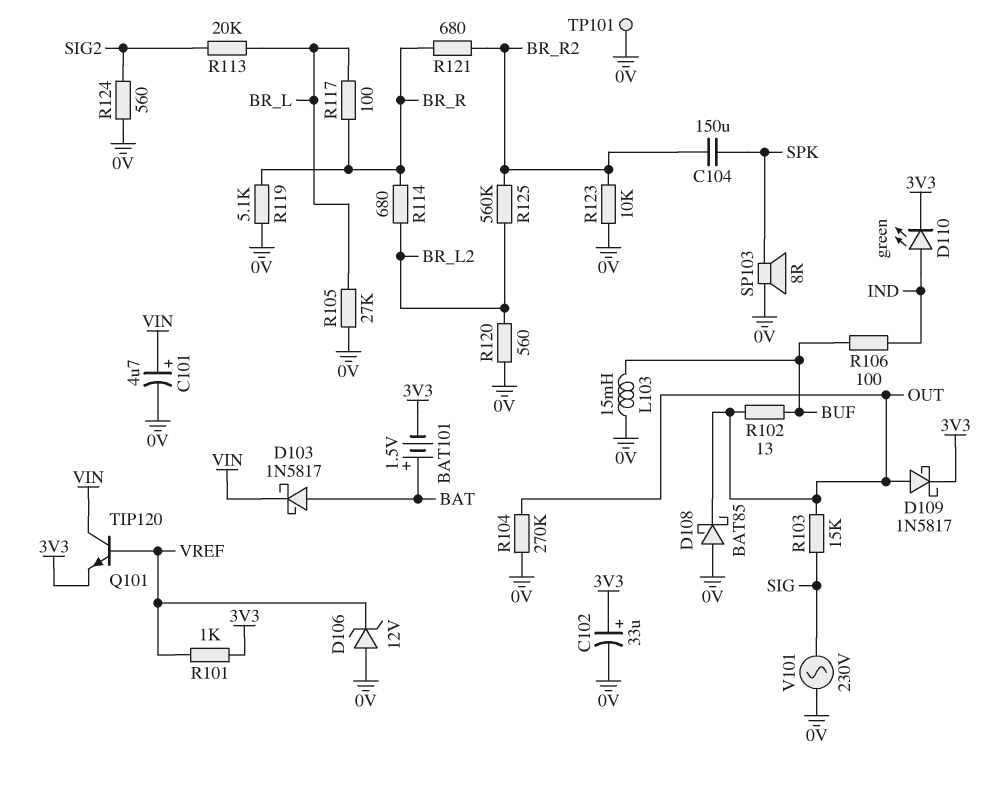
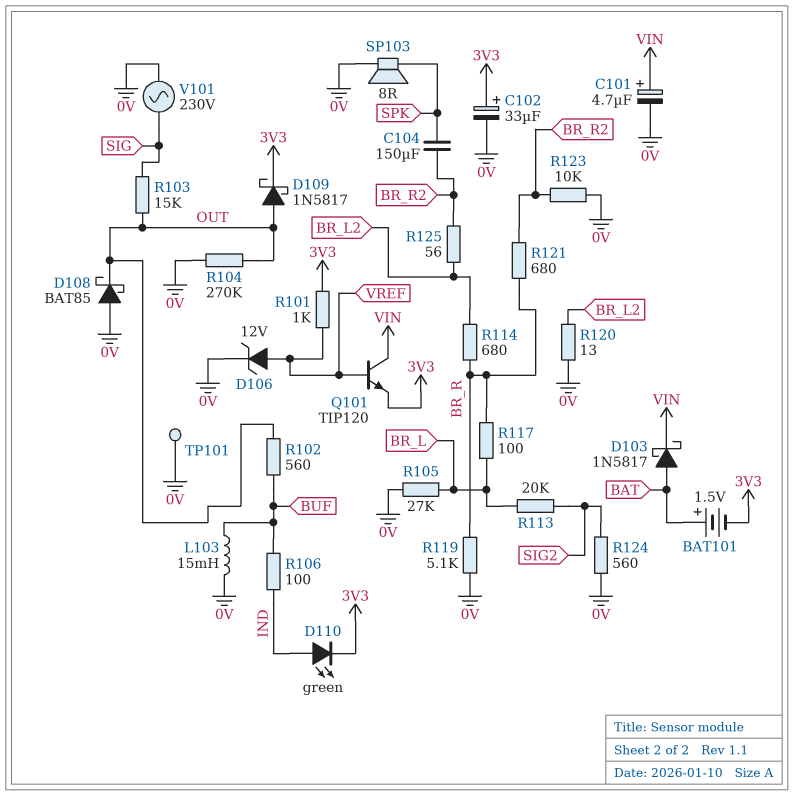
D106: zener 12V (A 0V, K VREF) -> zener 12V (A VREF, K 0V)
R102: 13 (BUF, OUT) -> 560 (BUF, OUT)
R120: 560 (0V, BR_L2) -> 13 (0V, BR_L2)
R125: 560k (BR_L2, BR_R2) -> 56 (BR_L2, BR_R2)

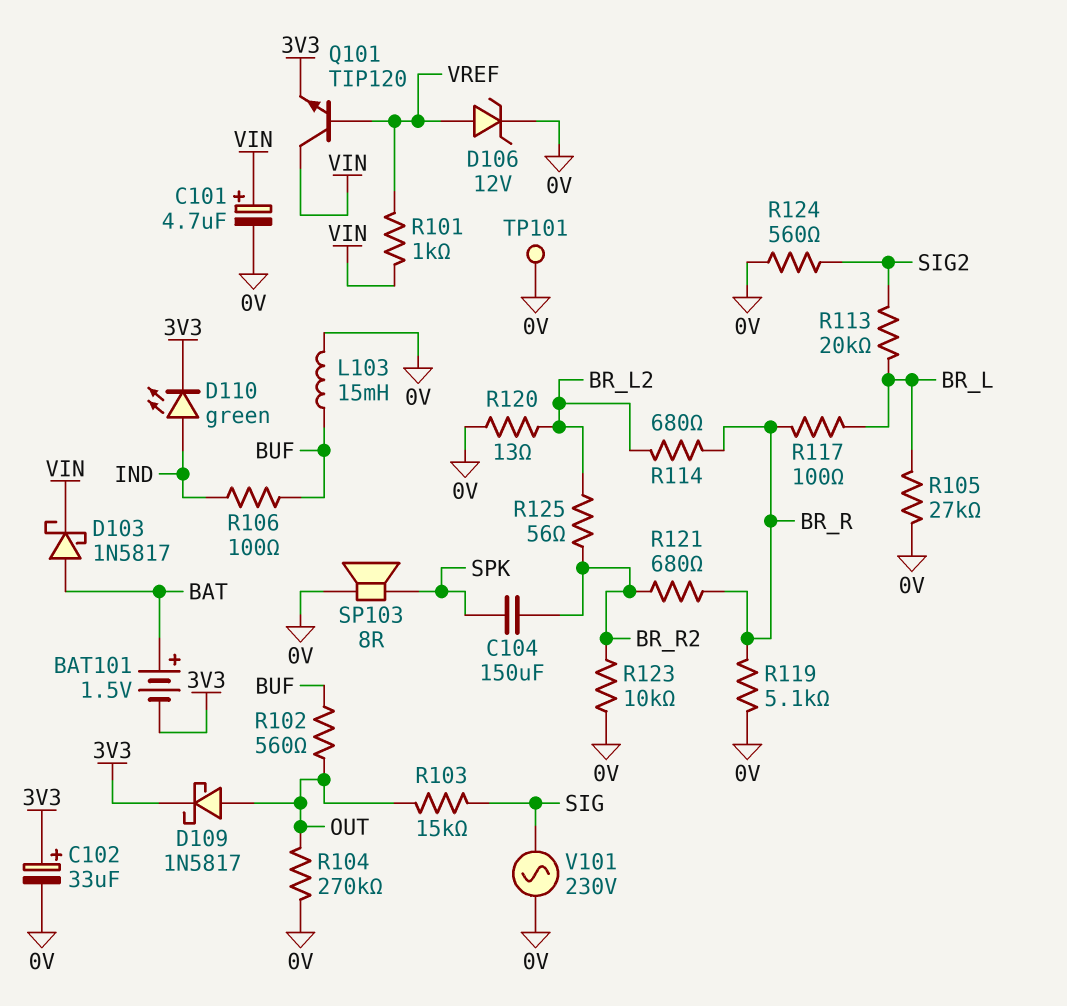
D108: schottky BAT85 (A 0V, K OUT) -> none
R101: 1k (3V3, VREF) -> 1k (VIN, VREF)

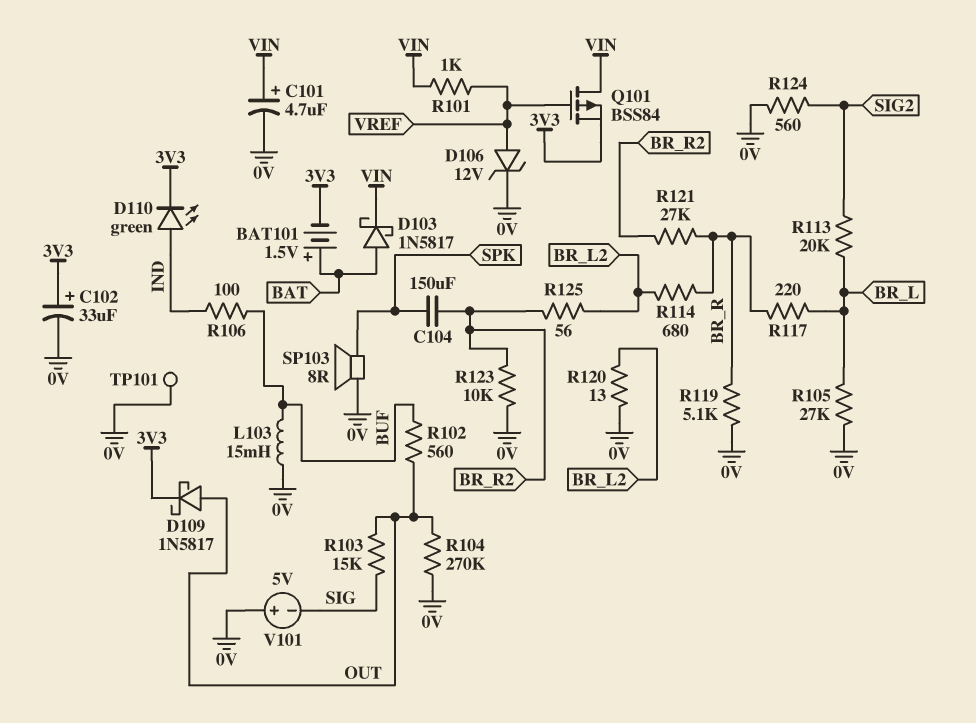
Q101: NPN TIP120 (B VREF, C VIN, E 3V3) -> PMOS BSS84 (G VREF, D VIN, S 3V3)
R117: 100 (BR_L, BR_R) -> 220 (BR_L, BR_R)
R121: 680 (BR_R, BR_R2) -> 27k (BR_R, BR_R2)
V101: AC 230V (0V, SIG) -> 5V (plus 0V, minus SIG)

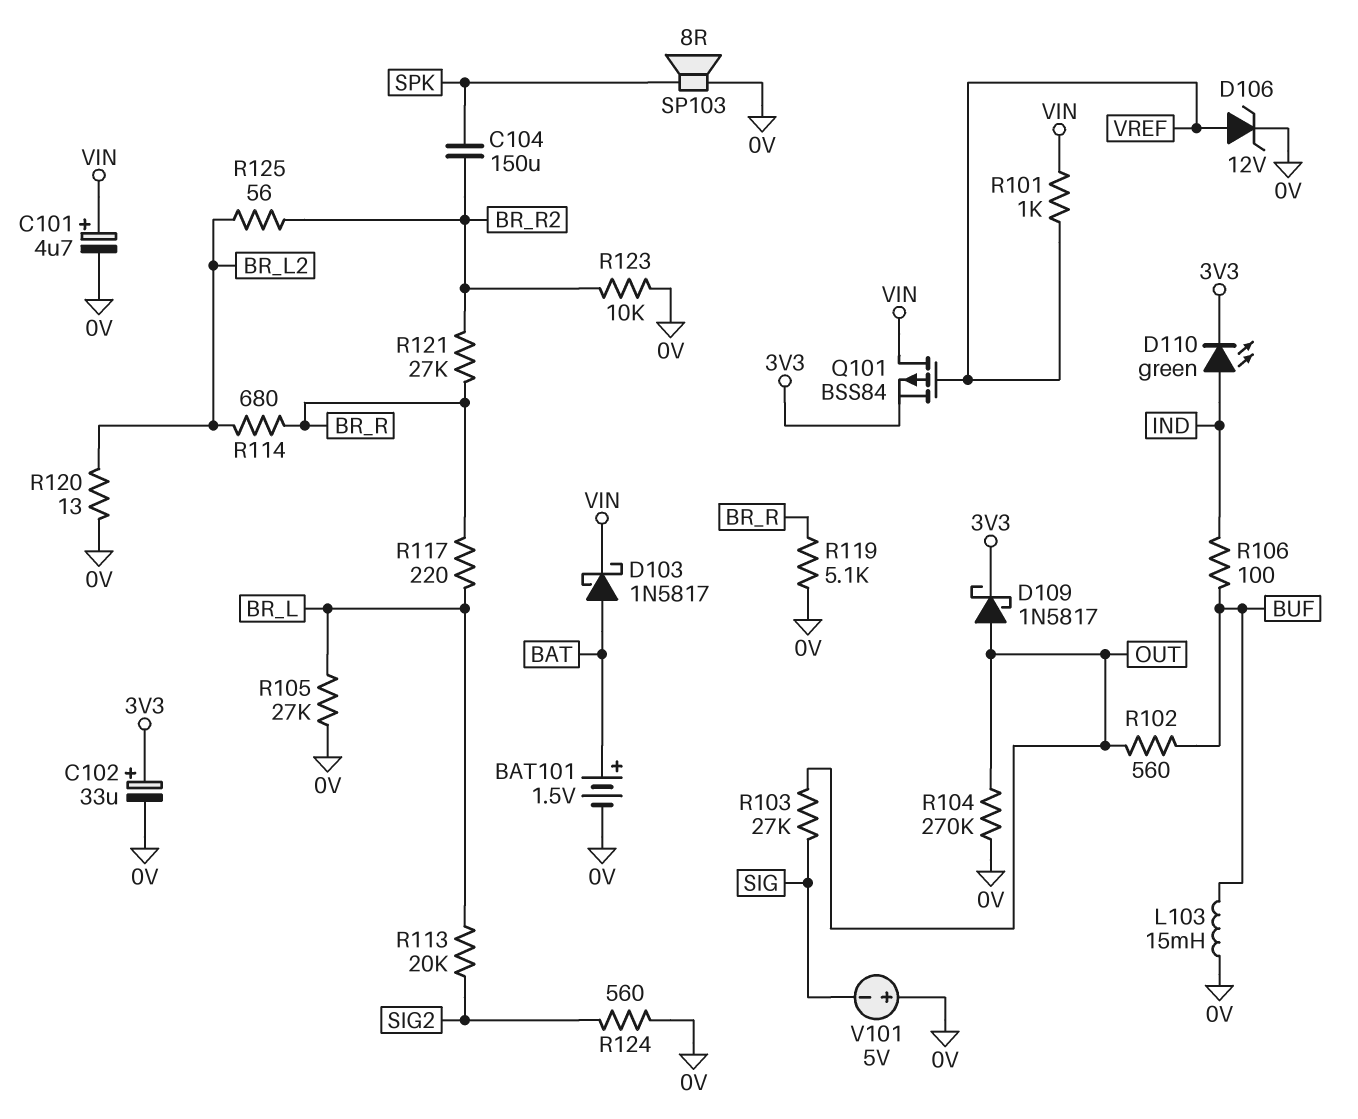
BAT101: 1.5V (plus BAT, minus 3V3) -> 1.5V (plus BAT, minus 0V)
R103: 15k (OUT, SIG) -> 27k (OUT, SIG)
TP101: test point (0V) -> none

